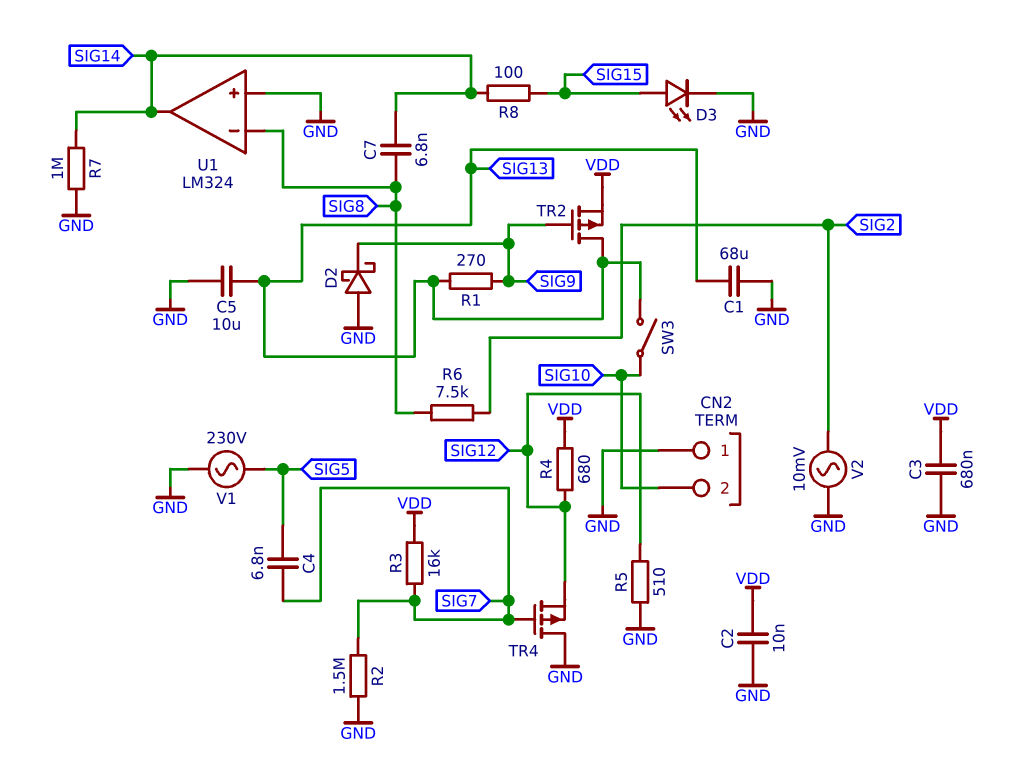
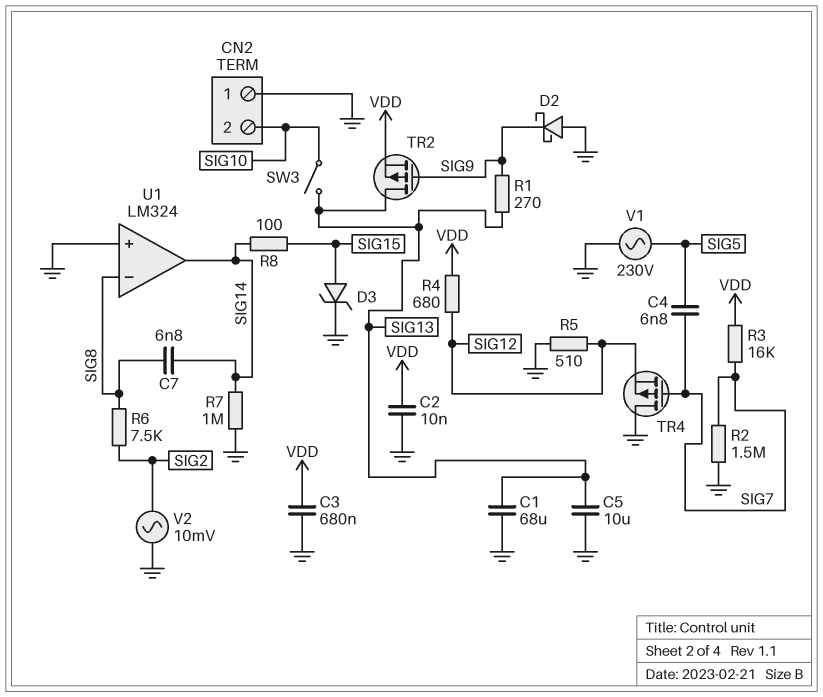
D3: LED (A SIG15, K GND) -> zener (A SIG15, K GND)

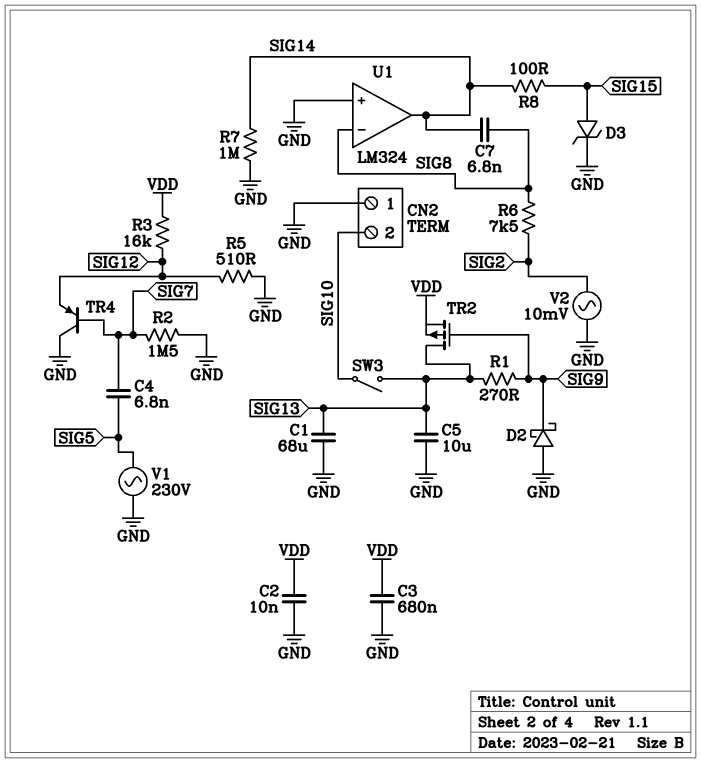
R3: 16k (SIG7, VDD) -> 16k (SIG12, VDD)
R4: 680 (SIG12, VDD) -> none
TR4: PMOS (G SIG7, D GND, S SIG12) -> PNP (B SIG7, C GND, E SIG12)

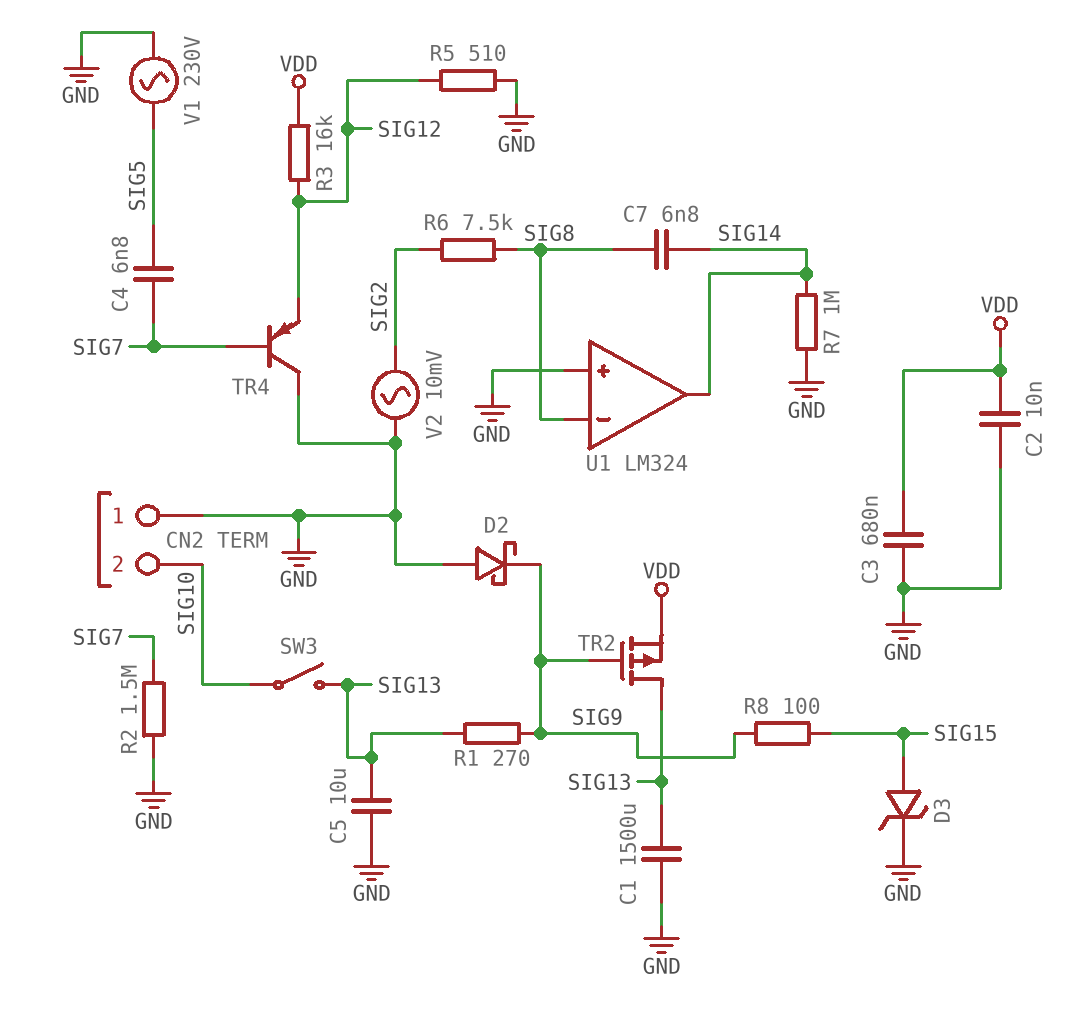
C1: 68uF (GND, SIG13) -> 1500uF (GND, SIG13)
R8: 100 (SIG14, SIG15) -> 100 (SIG9, SIG15)

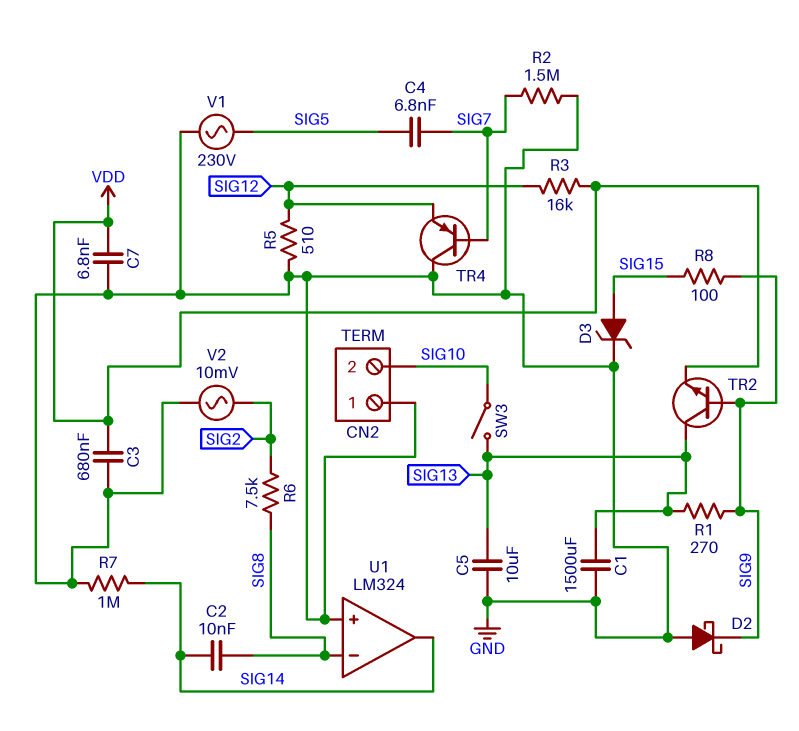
C2: 10nF (GND, VDD) -> 10nF (SIG8, SIG14)
C7: 6.8nF (SIG8, SIG14) -> 6.8nF (GND, VDD)
TR2: PMOS (G SIG9, D SIG13, S VDD) -> NPN (B SIG9, C SIG13, E VDD)

